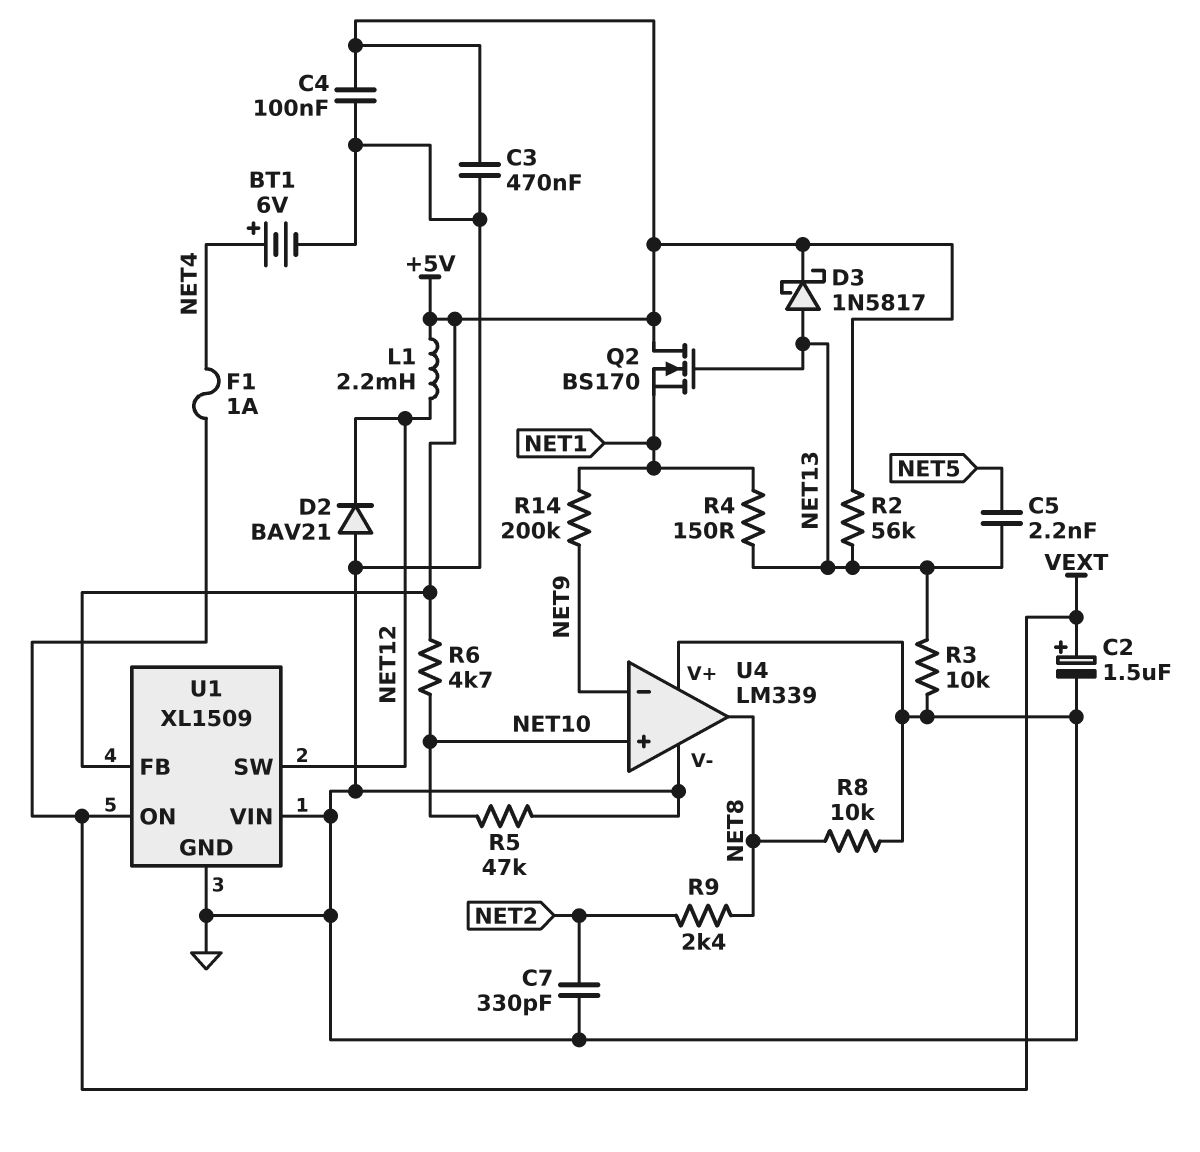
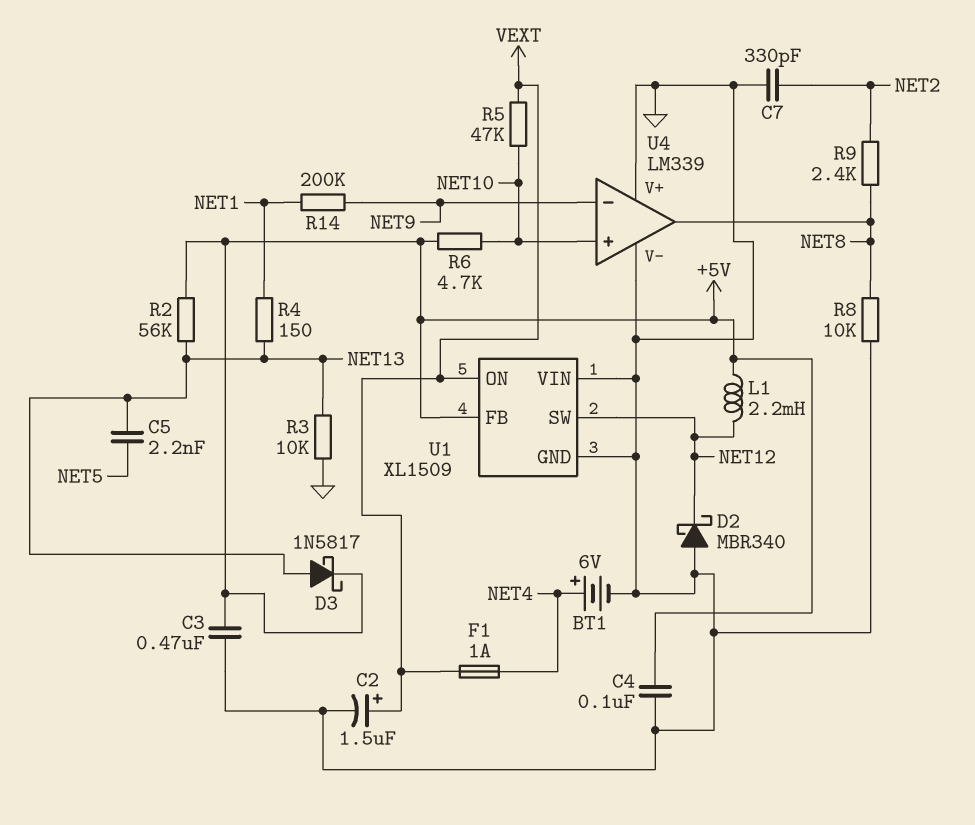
D2: diode BAV21 (A GND, K NET12) -> schottky MBR340 (A GND, K NET12)
Q2: NMOS BS170 (G NET13, D +5V, S NET1) -> none
R5: 47k (GND, NET10) -> 47k (NET10, VEXT)

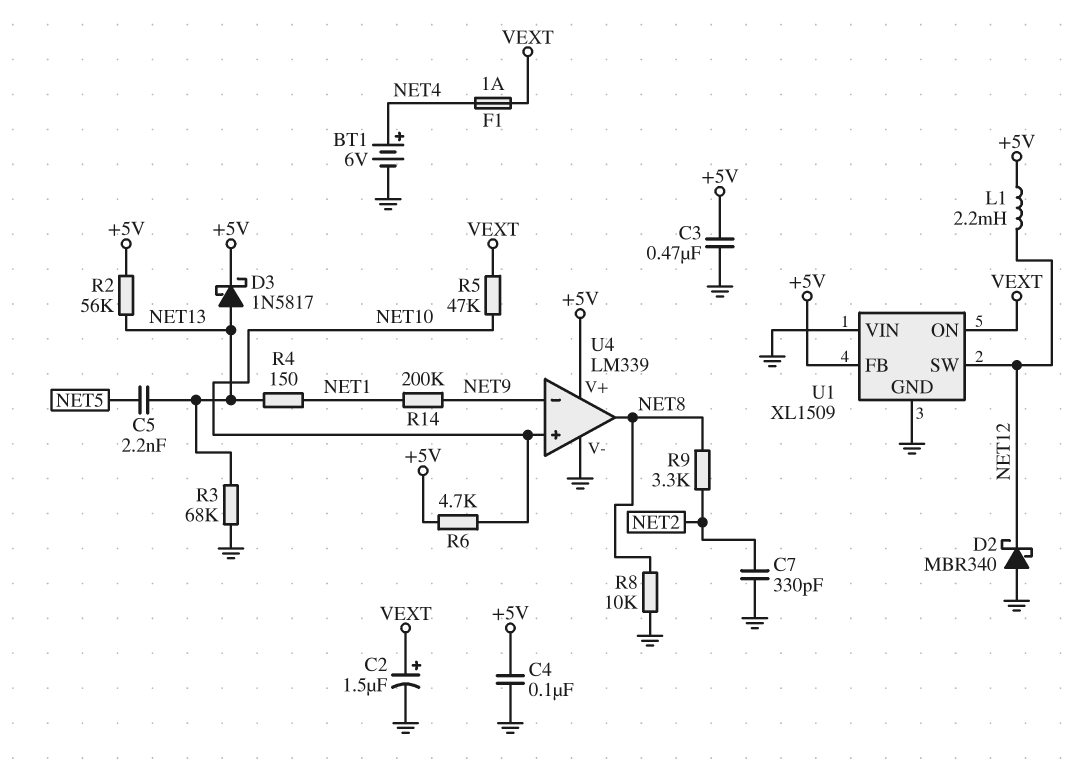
R3: 10k (GND, NET13) -> 68k (GND, NET13)
R9: 2.4k (NET2, NET8) -> 3.3k (NET2, NET8)
U4 pin V+: GND -> +5V

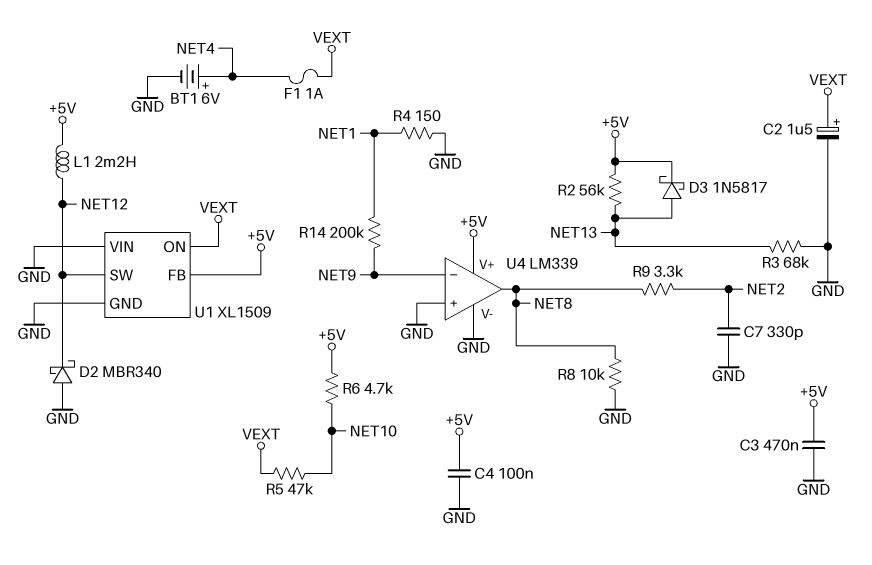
C5: 2.2nF (NET5, NET13) -> none
R4: 150 (NET1, NET13) -> 150 (GND, NET1)
U4 pin in+: NET10 -> GND

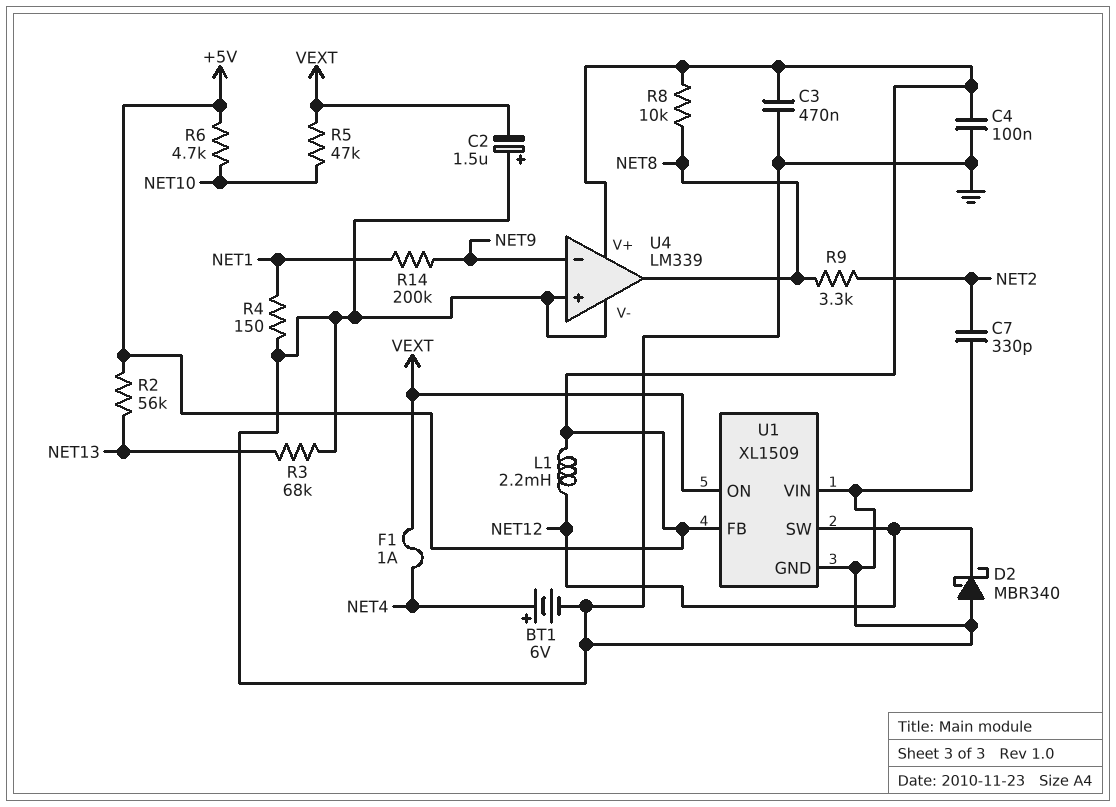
C2: 1.5uF (plus VEXT, minus GND) -> 1.5uF (plus GND, minus VEXT)
D3: schottky 1N5817 (A NET13, K +5V) -> none
R8: 10k (GND, NET8) -> 10k (+5V, NET8)

